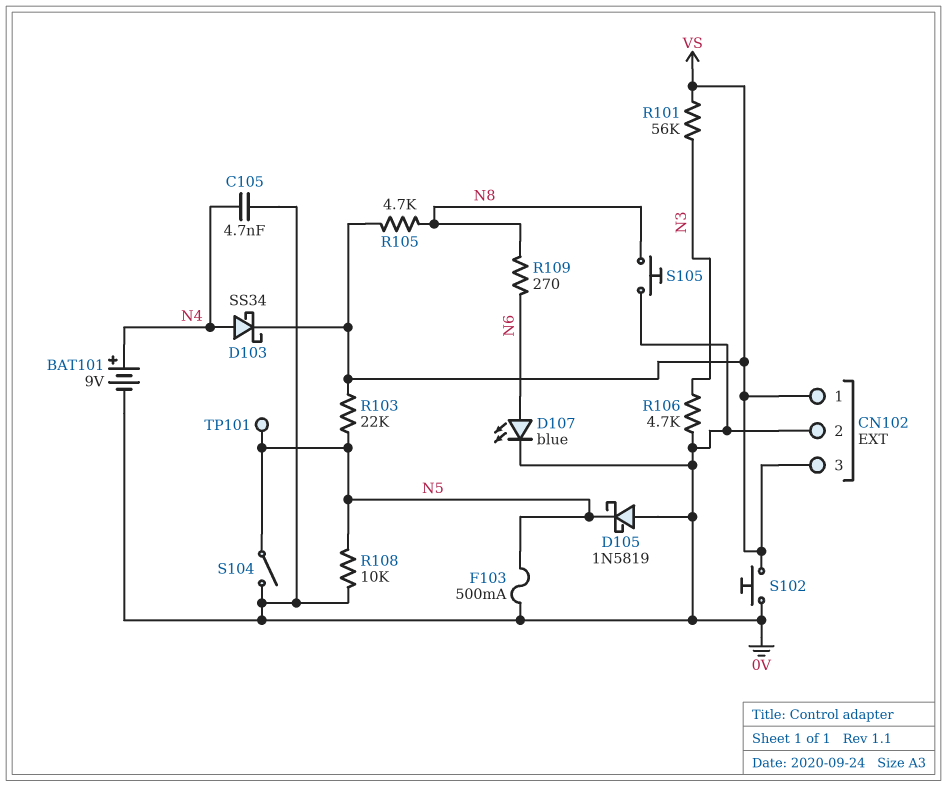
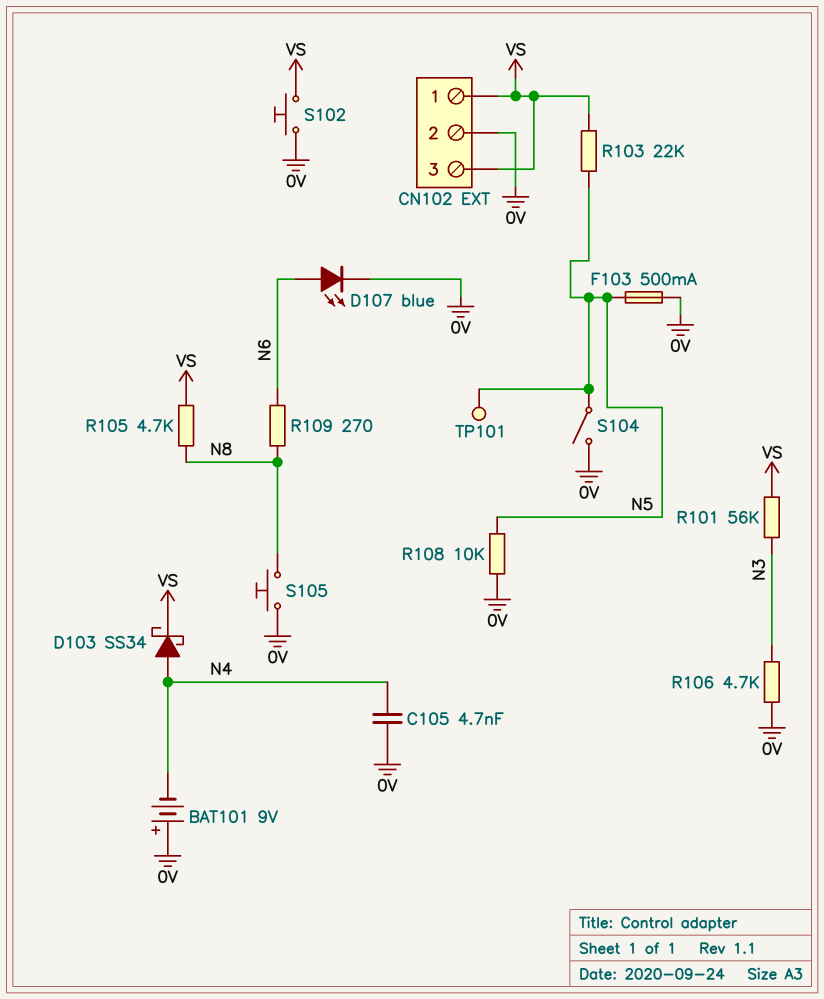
BAT101: 9V (plus N4, minus 0V) -> 9V (plus 0V, minus N4)
D105: schottky 1N5819 (A 0V, K N5) -> none

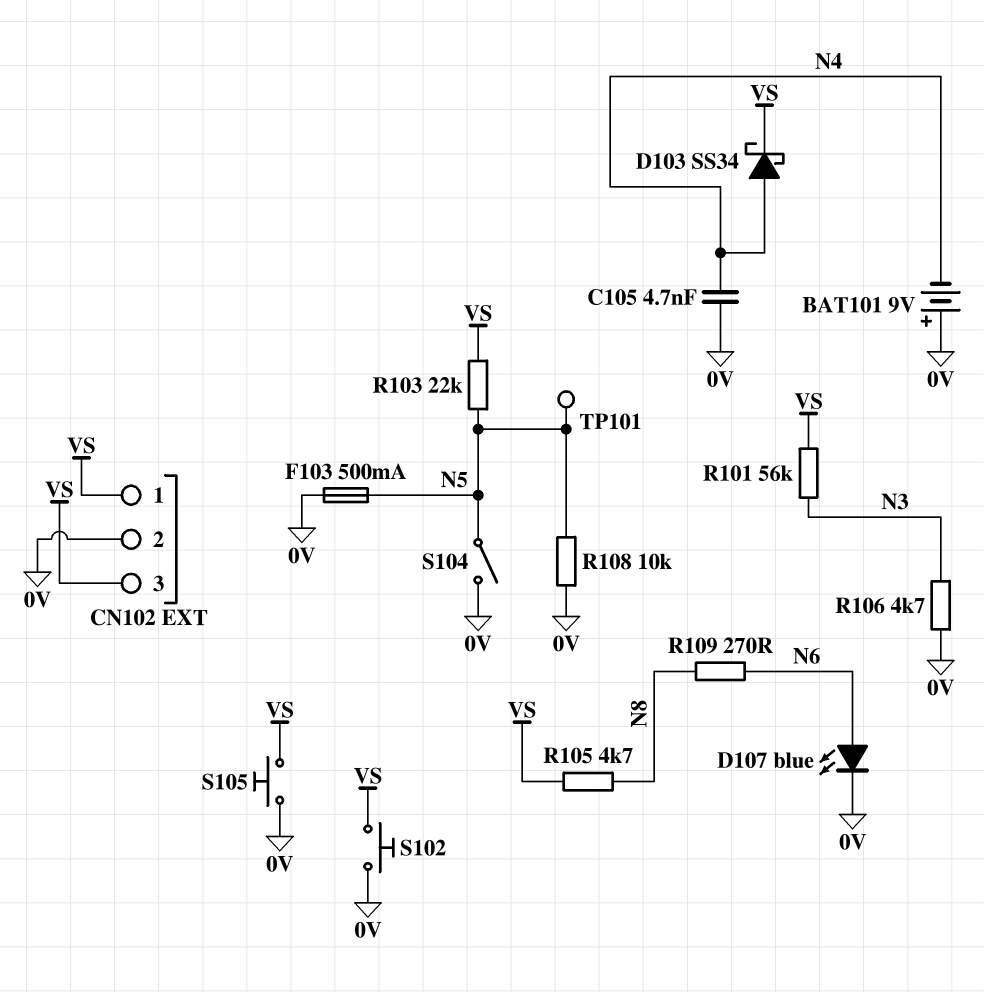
S105: button (0V, N8) -> button (0V, VS)

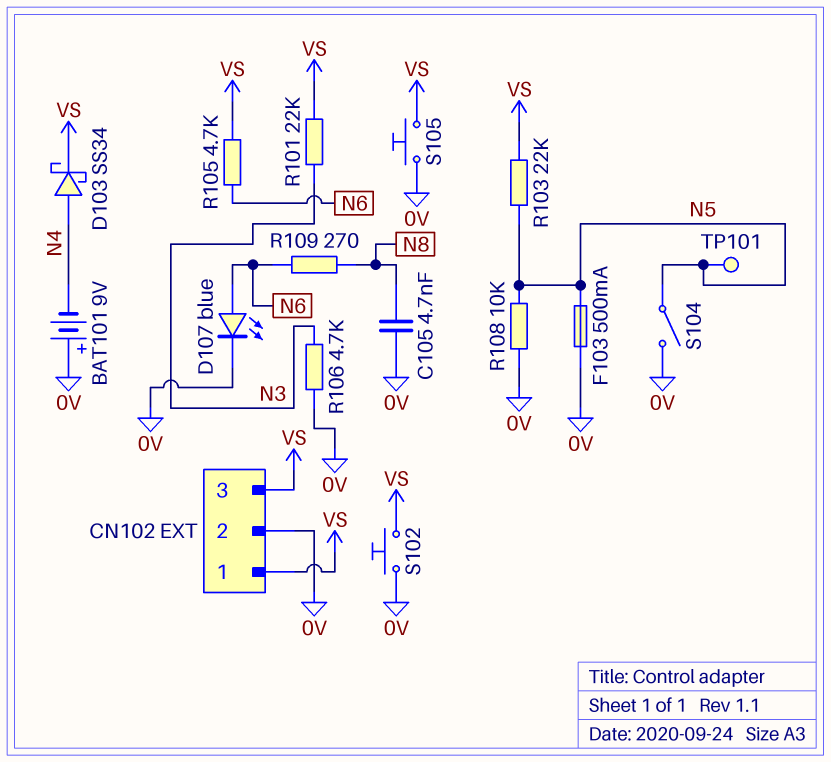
C105: 4.7nF (0V, N4) -> 4.7nF (0V, N8)
R101: 56k (N3, VS) -> 22k (N3, VS)
R105: 4.7k (N8, VS) -> 4.7k (N6, VS)

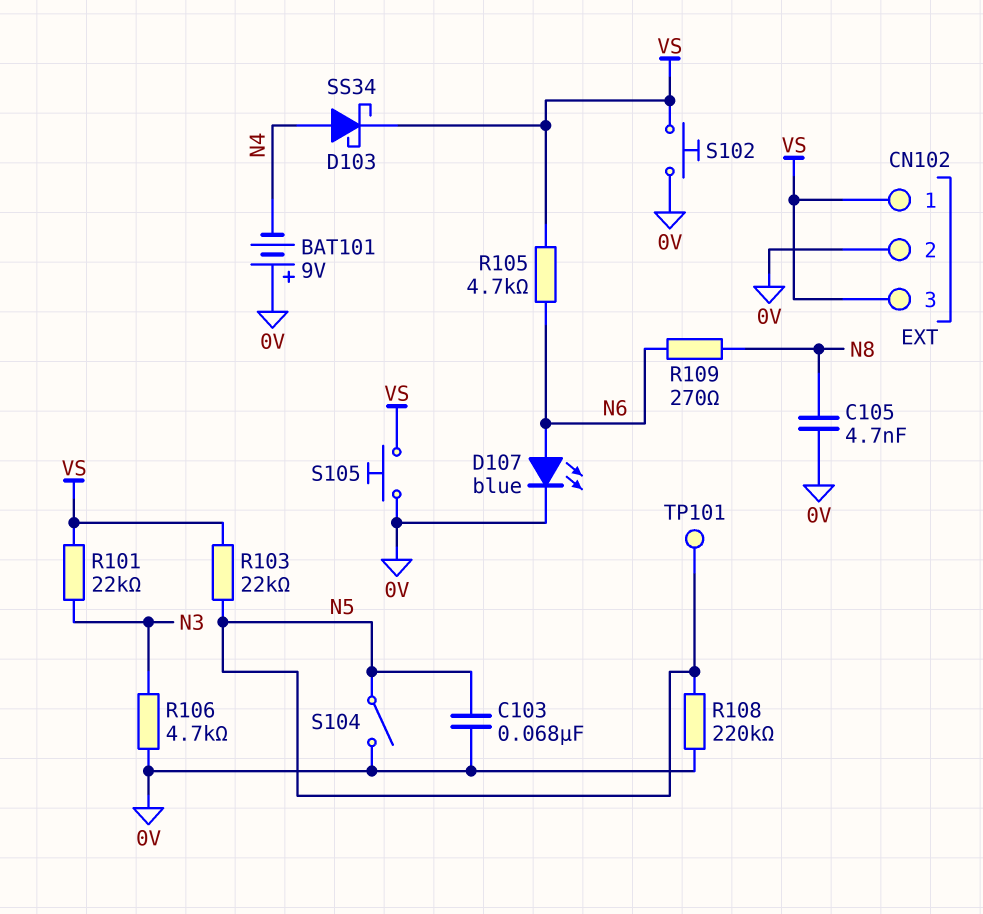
C103: none -> 68nF (0V, N5)
F103: 500mA (0V, N5) -> none
R108: 10k (0V, N5) -> 220k (0V, N5)

